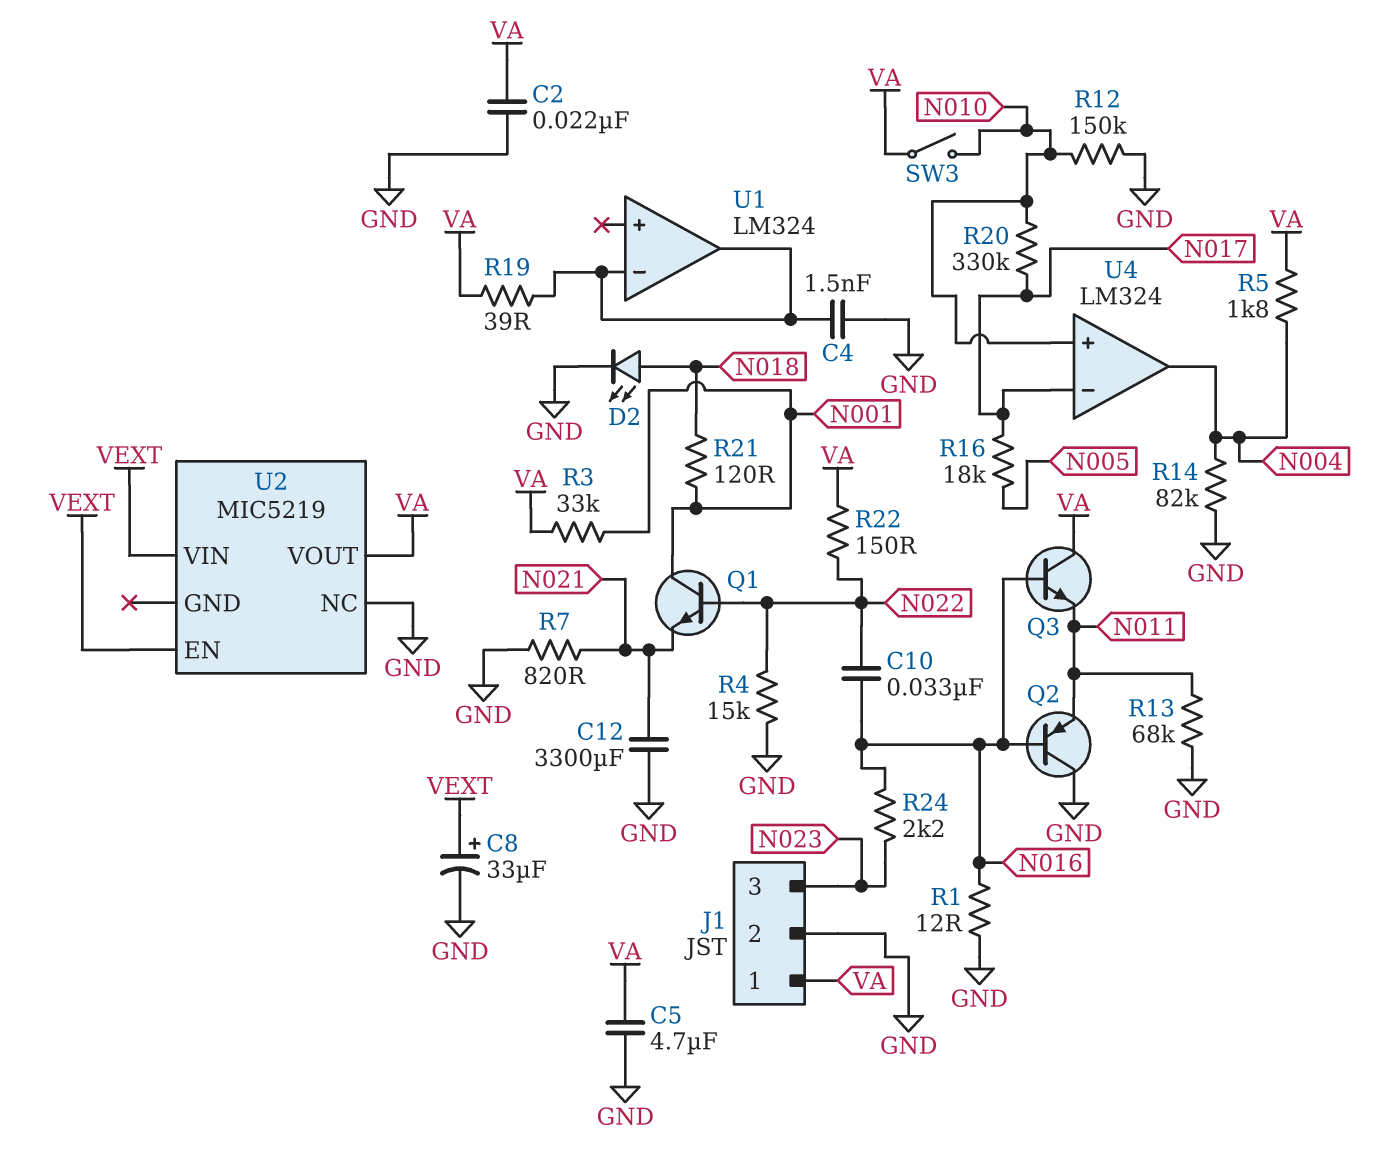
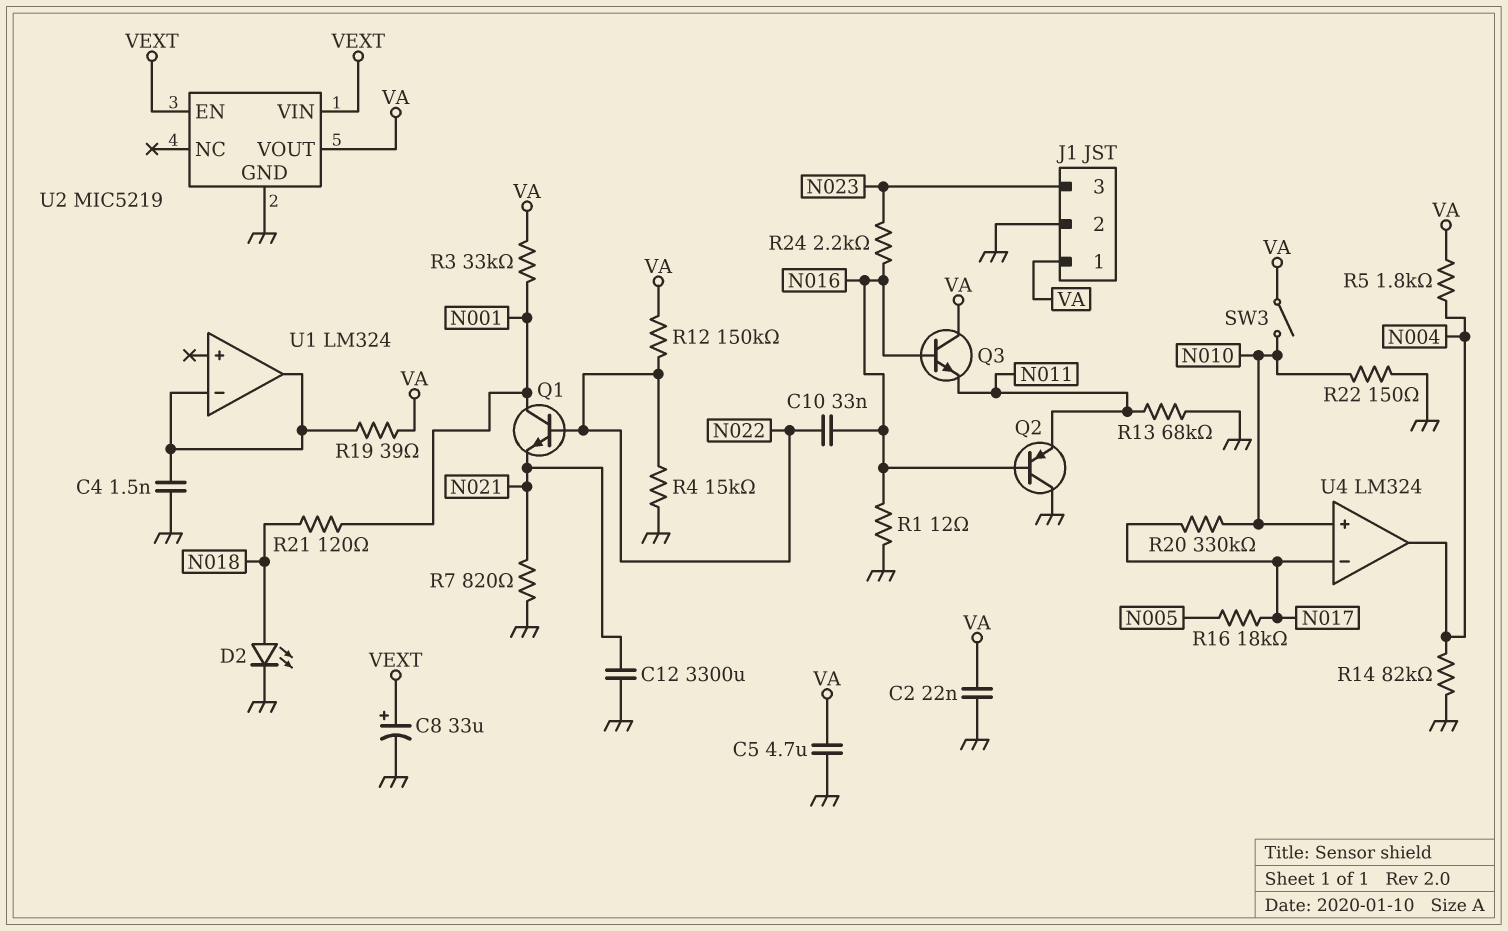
R12: 150k (GND, N010) -> 150k (N022, VA)
R22: 150 (N022, VA) -> 150 (GND, N010)
U2 pin GND: none -> GND
U2 pin NC: GND -> none

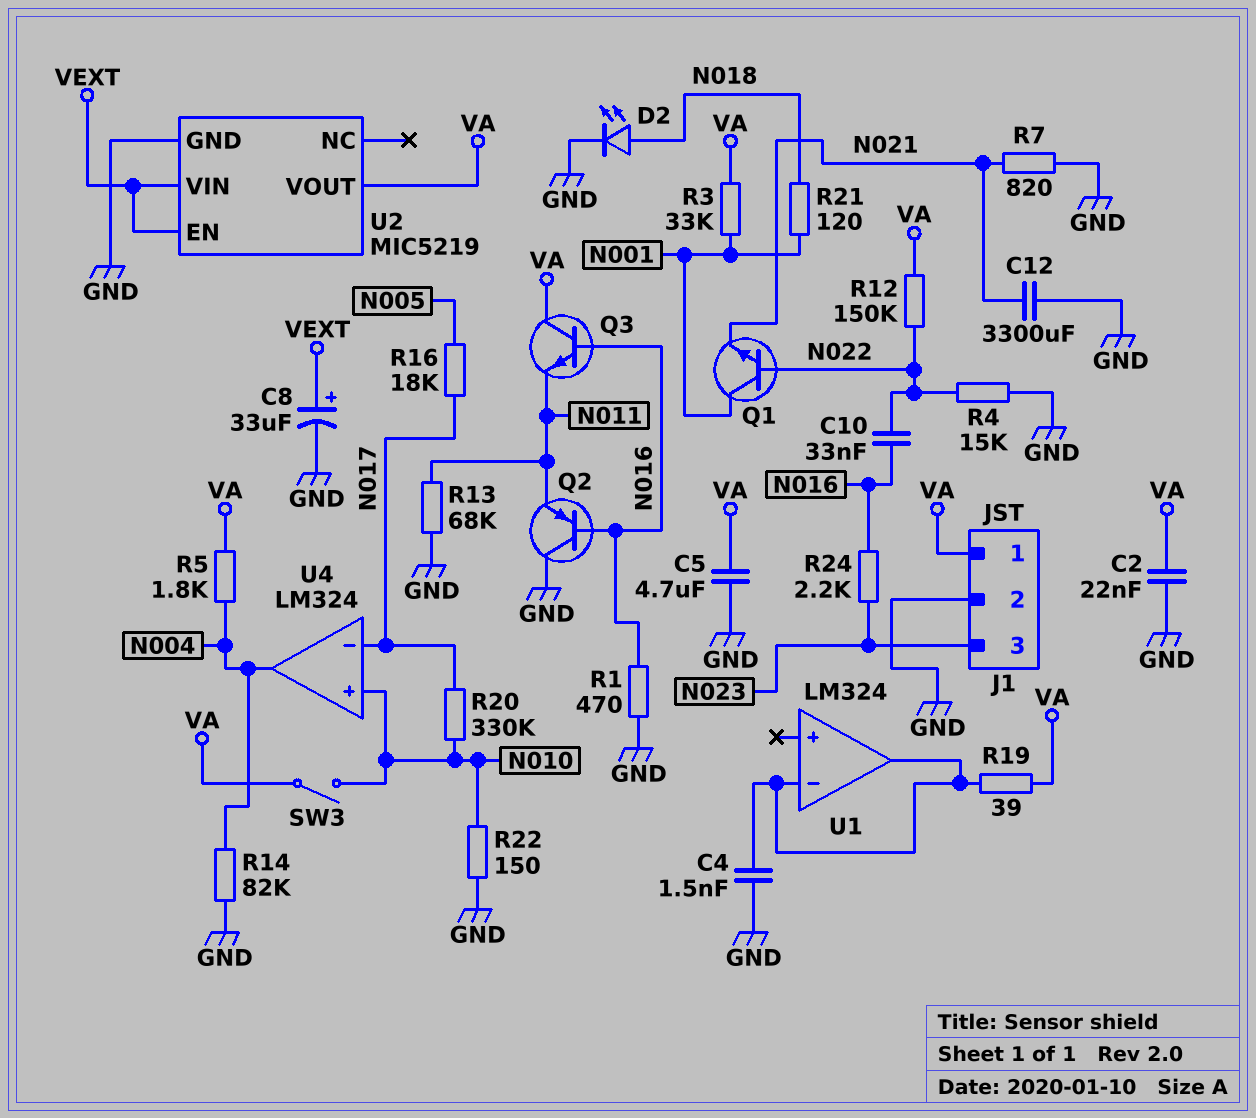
R1: 12 (GND, N016) -> 470 (GND, N016)

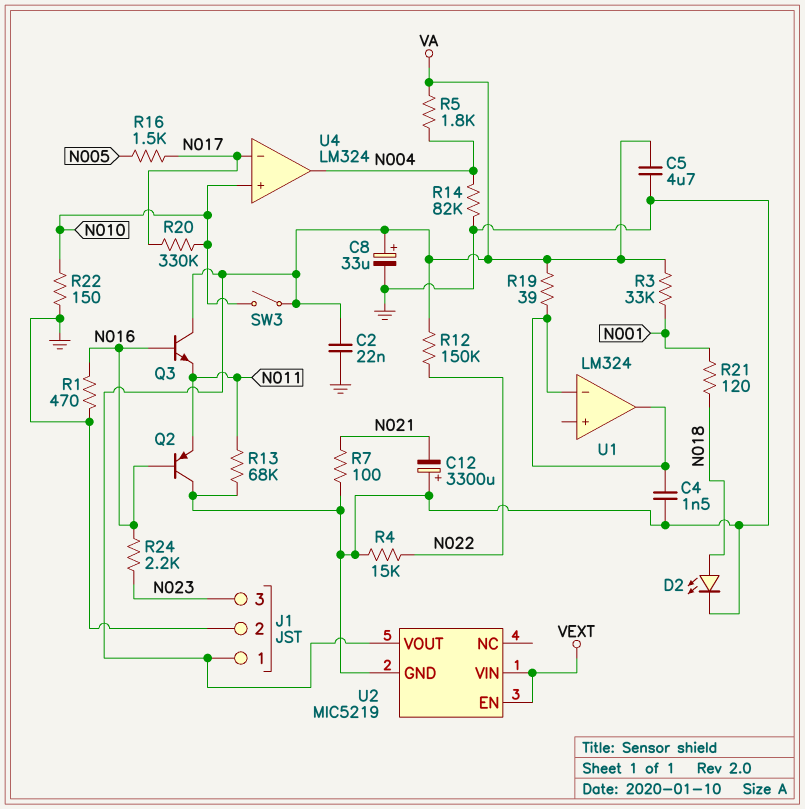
C8: 33uF (plus VEXT, minus GND) -> 33uF (plus VA, minus GND)
C10: 33nF (N016, N022) -> none
C12: 3300uF (GND, N021) -> 3300uF (plus GND, minus N021)
Q1: NPN (B N022, C N001, E N021) -> none
R7: 820 (GND, N021) -> 100 (GND, N021)
R16: 18k (N005, N017) -> 1.5k (N005, N017)

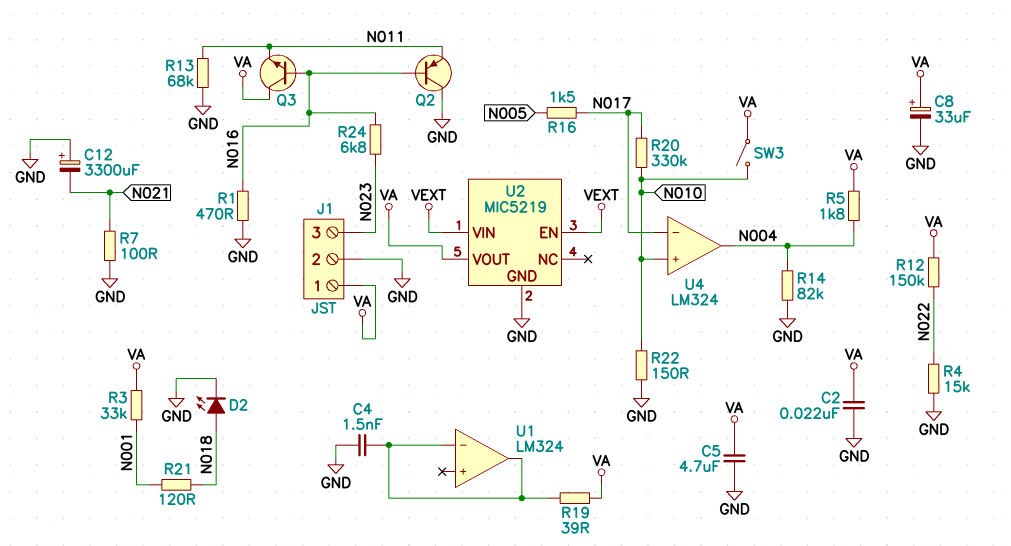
R24: 2.2k (N016, N023) -> 6.8k (N016, N023)

